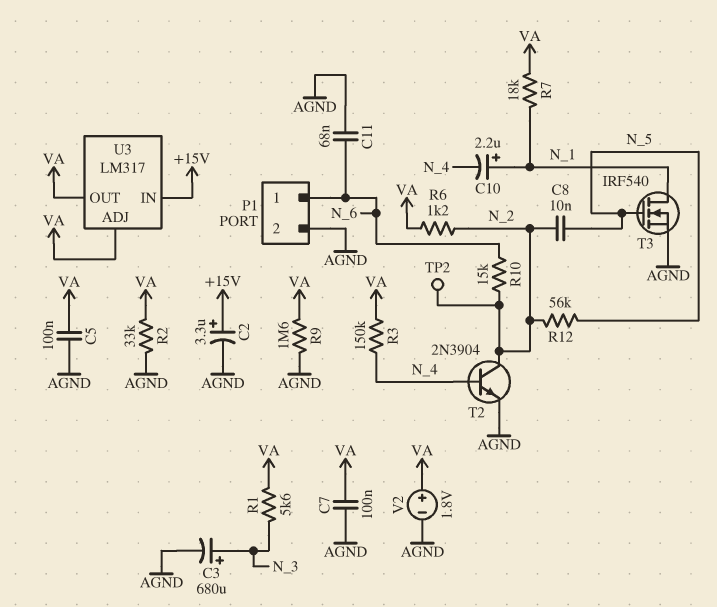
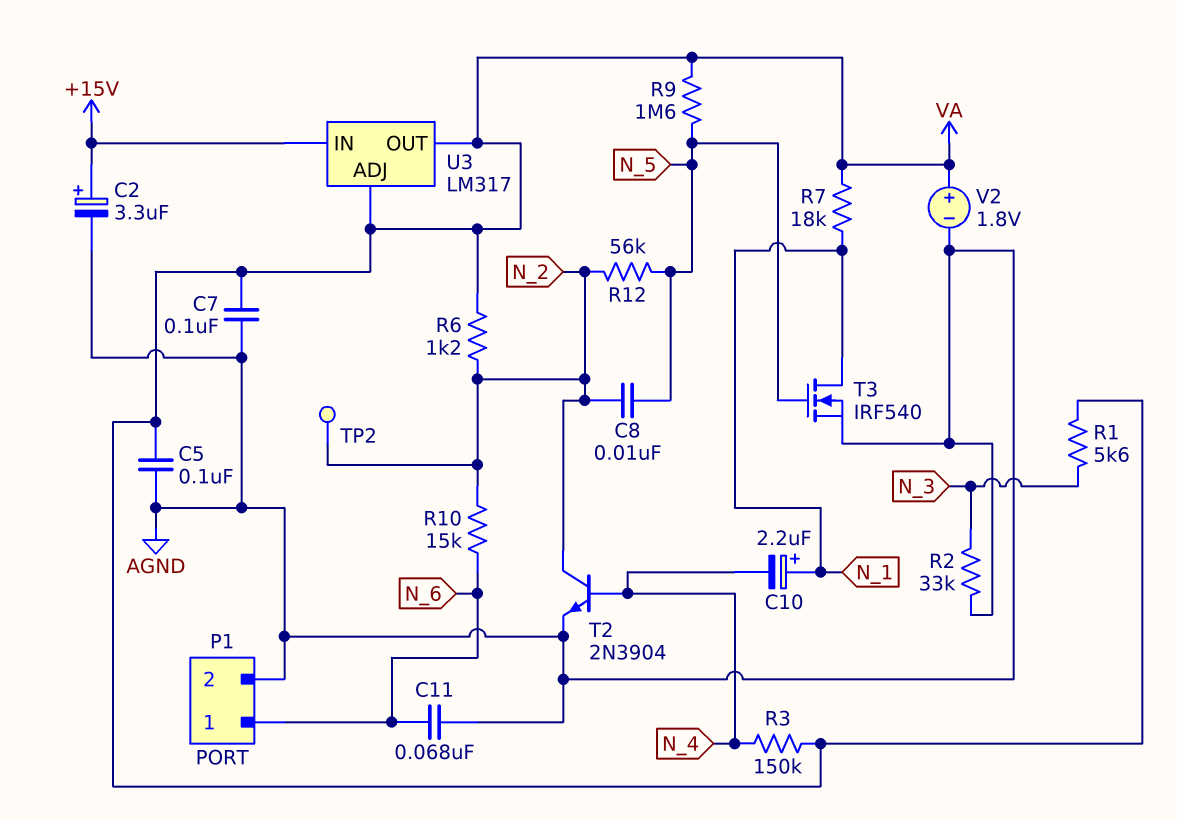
C3: 680uF (plus N_3, minus AGND) -> none
R2: 33k (AGND, VA) -> 33k (AGND, N_3)
R9: 1.6M (AGND, VA) -> 1.6M (N_5, VA)

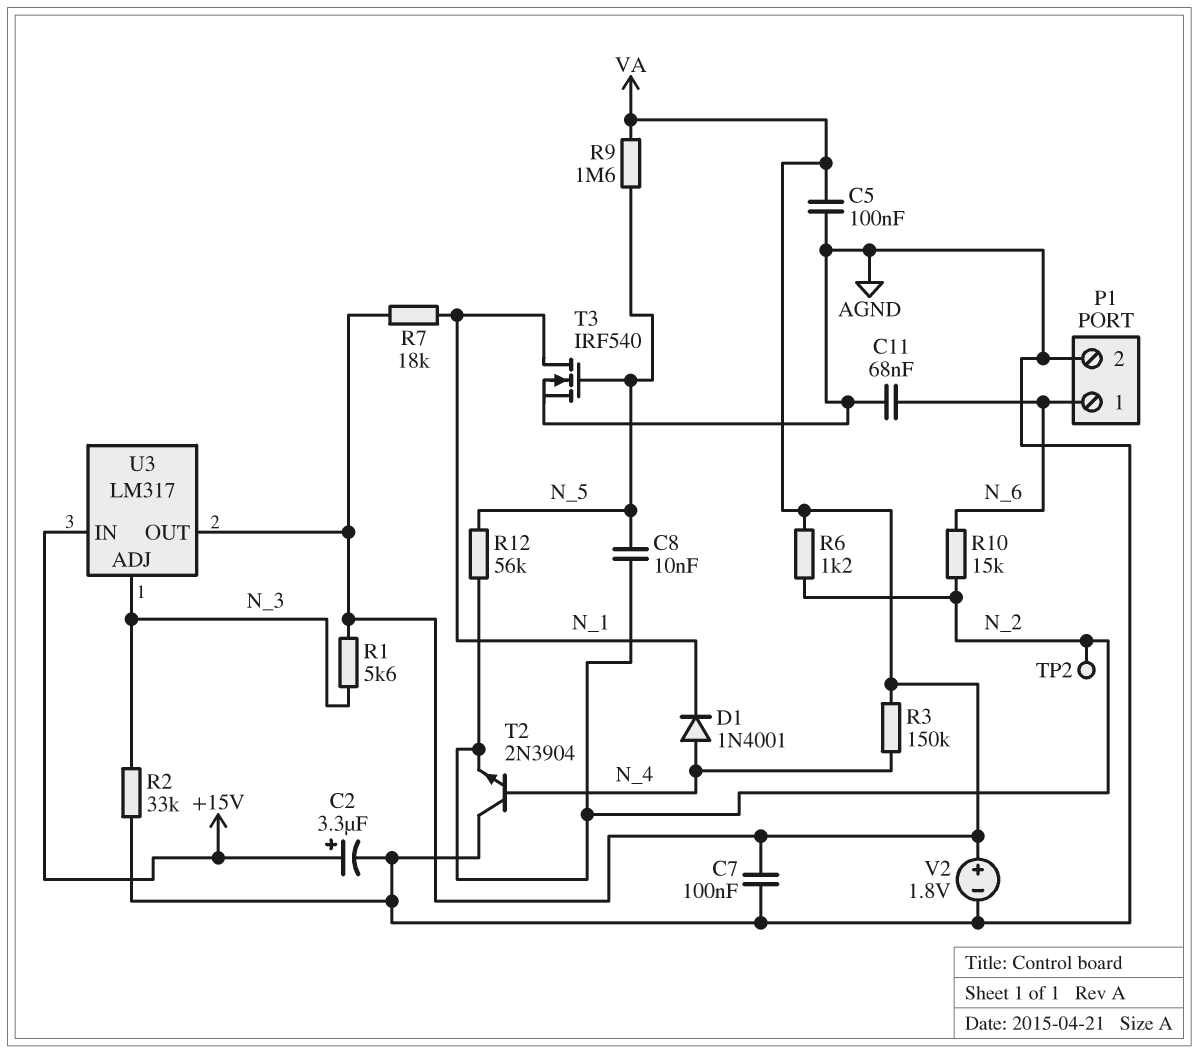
C10: 2.2uF (plus N_1, minus N_4) -> none
D1: none -> diode 1N4001 (A N_4, K N_1)
T2: NPN 2N3904 (B N_4, C N_2, E AGND) -> NPN 2N3904 (B N_4, C AGND, E N_2)
U3 pin ADJ: VA -> N_3

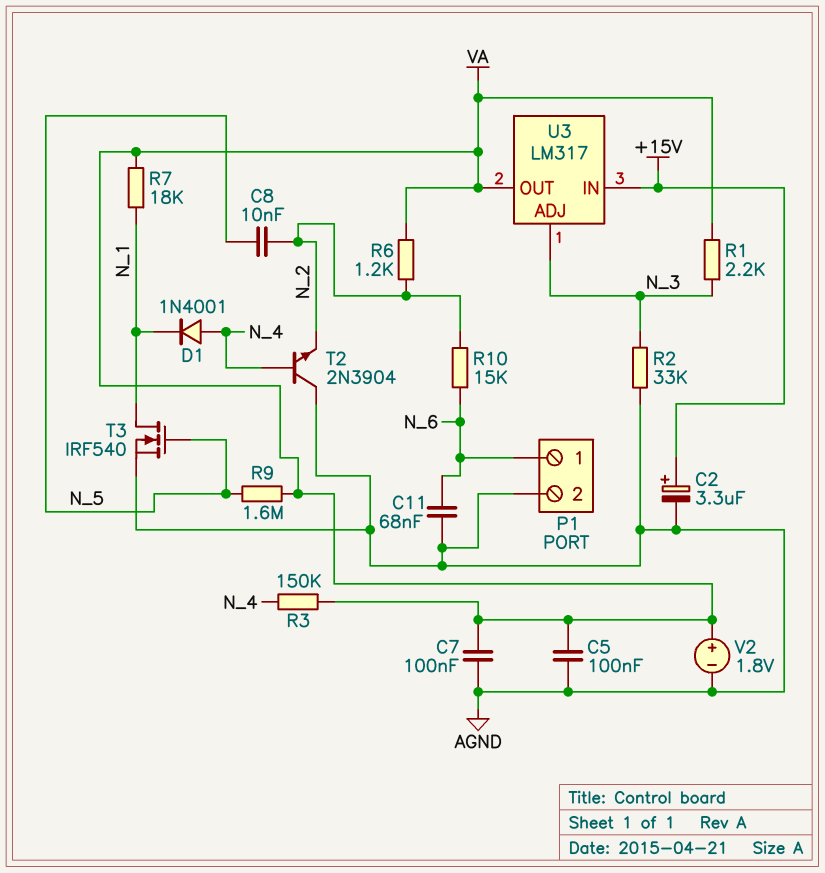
R1: 5.6k (N_3, VA) -> 2.2k (N_3, VA)
R12: 56k (N_2, N_5) -> none
TP2: test point (N_2) -> none

